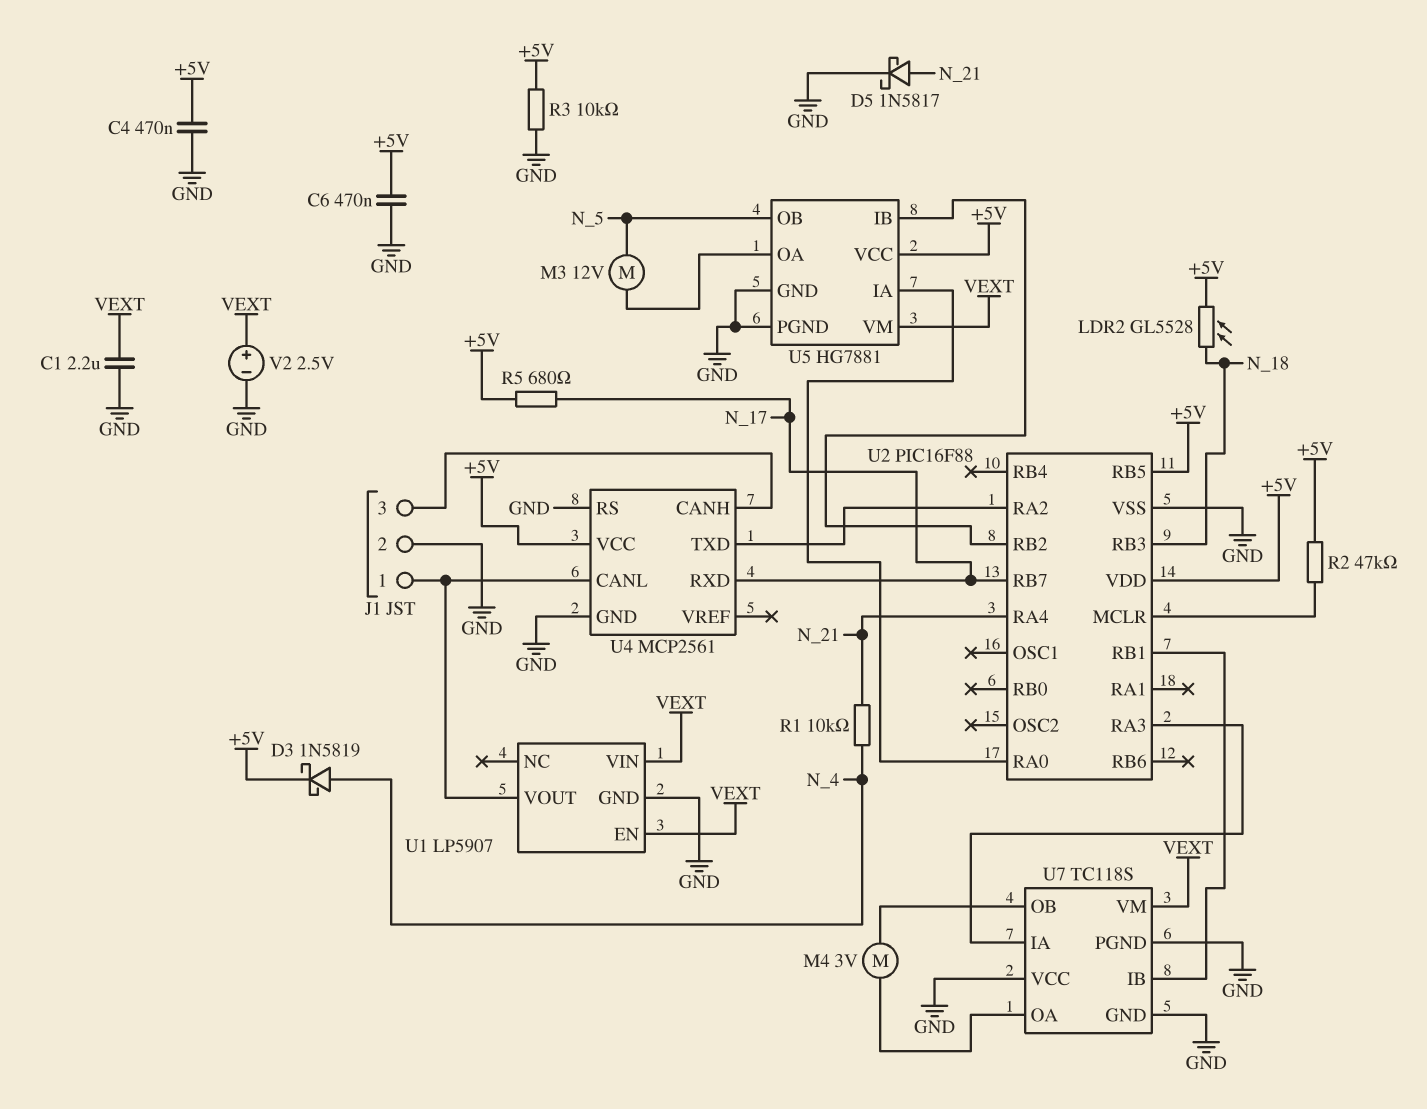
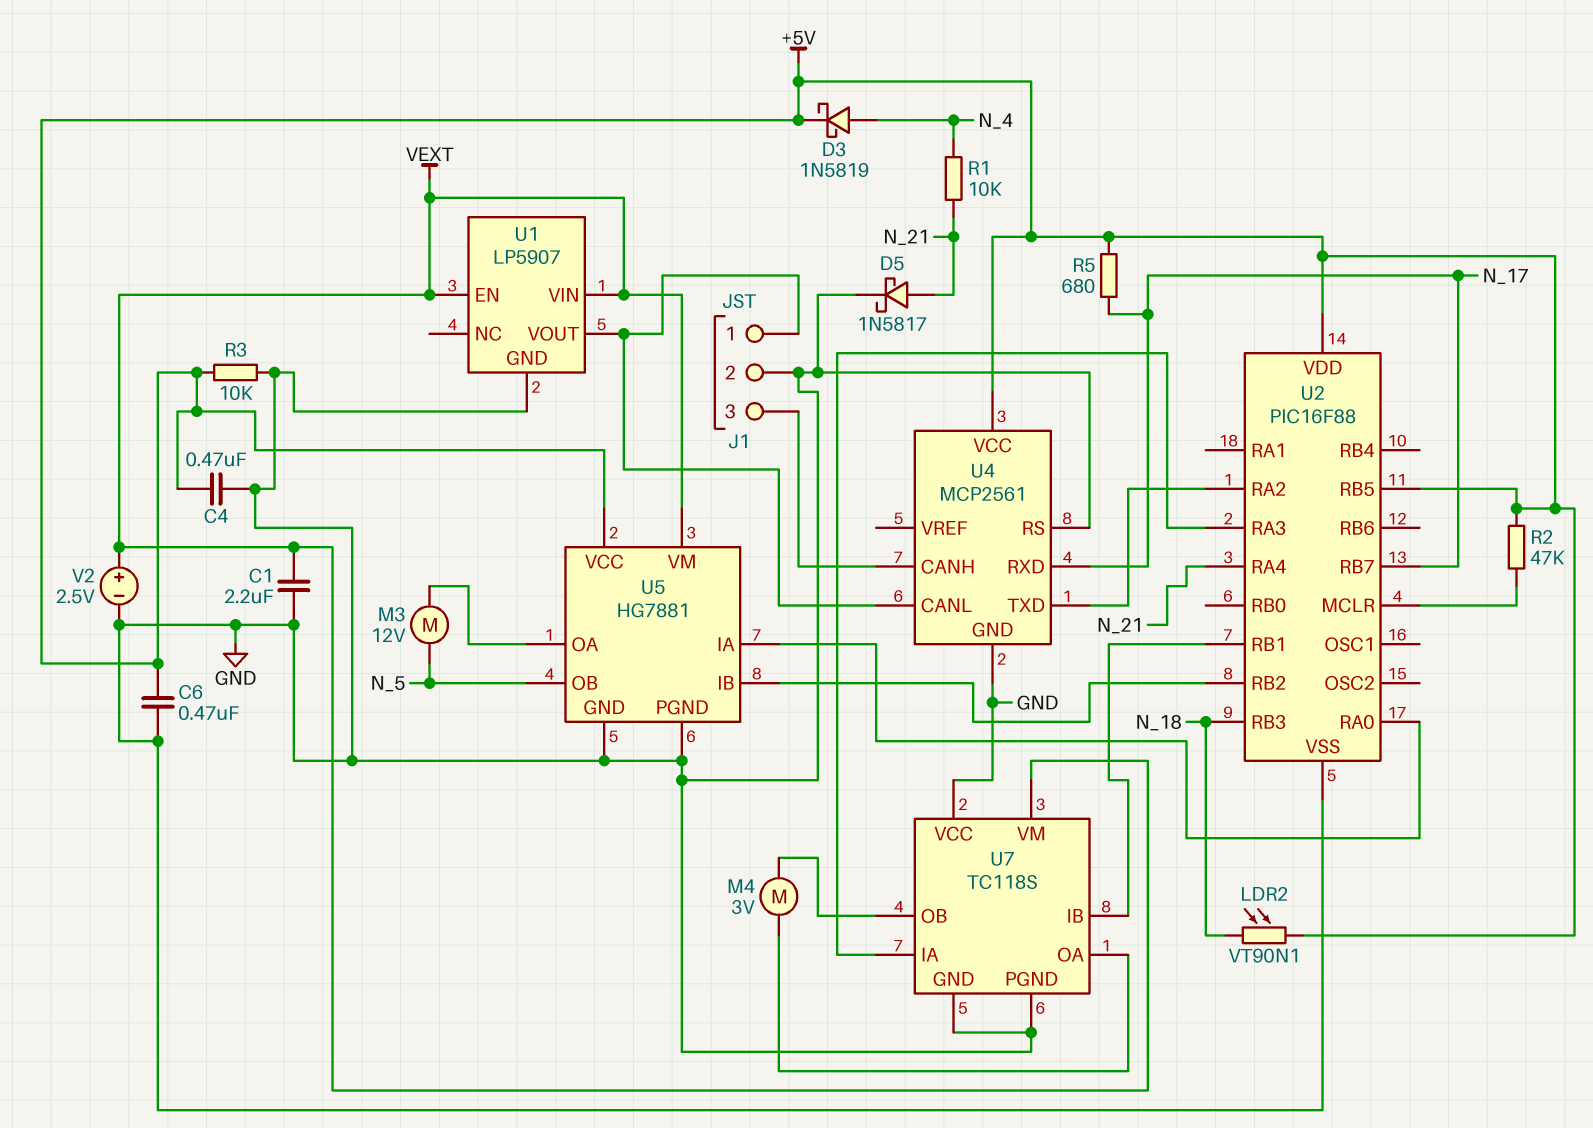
LDR2: GL5528 (+5V, N_18) -> VT90N1 (+5V, N_18)

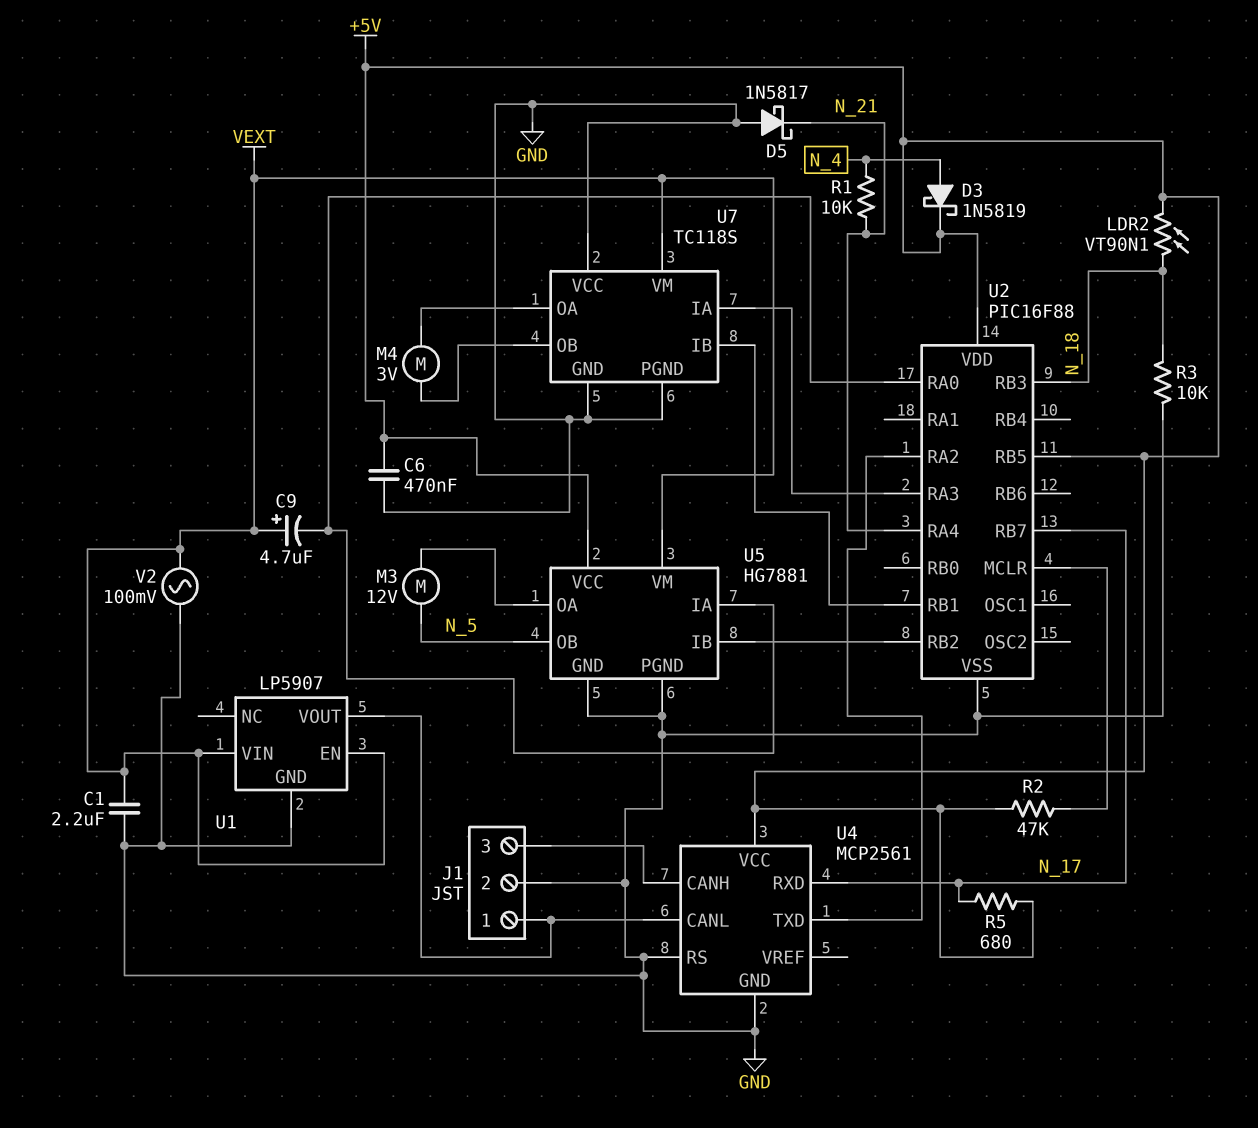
C4: 470nF (+5V, GND) -> none
C9: none -> 4.7uF (plus VEXT, minus U2/RA0)
D5: schottky 1N5817 (A N_21, K GND) -> schottky 1N5817 (A GND, K N_21)
R3: 10k (+5V, GND) -> 10k (GND, N_18)
V2: 2.5V (plus VEXT, minus GND) -> AC 100mV (GND, VEXT)

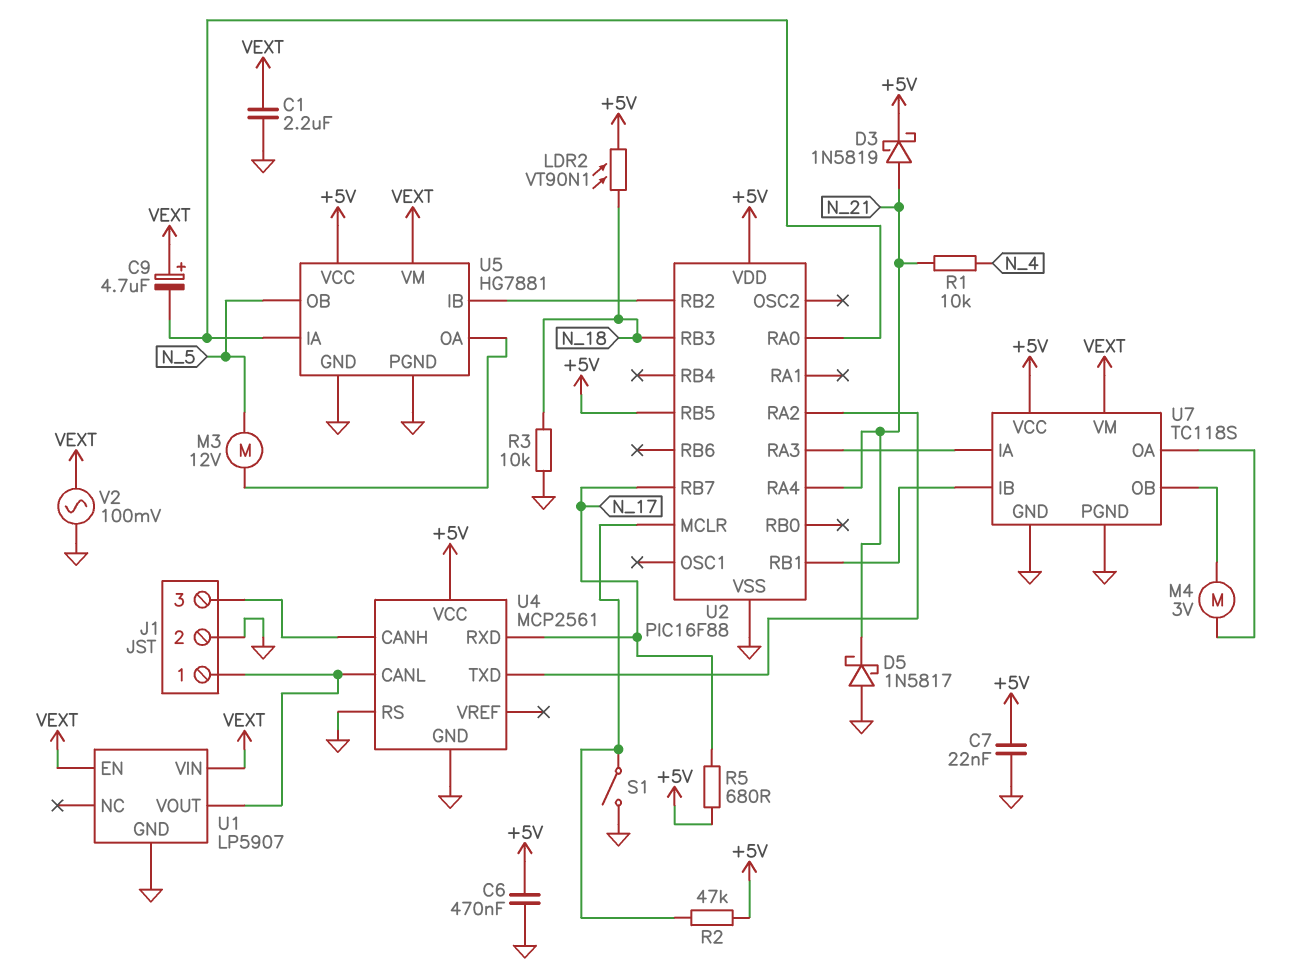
C7: none -> 22nF (+5V, GND)
D3: schottky 1N5819 (A N_4, K +5V) -> schottky 1N5819 (A N_21, K +5V)
S1: none -> switch (GND, U2/MCLR)
U7 pin VCC: GND -> +5V

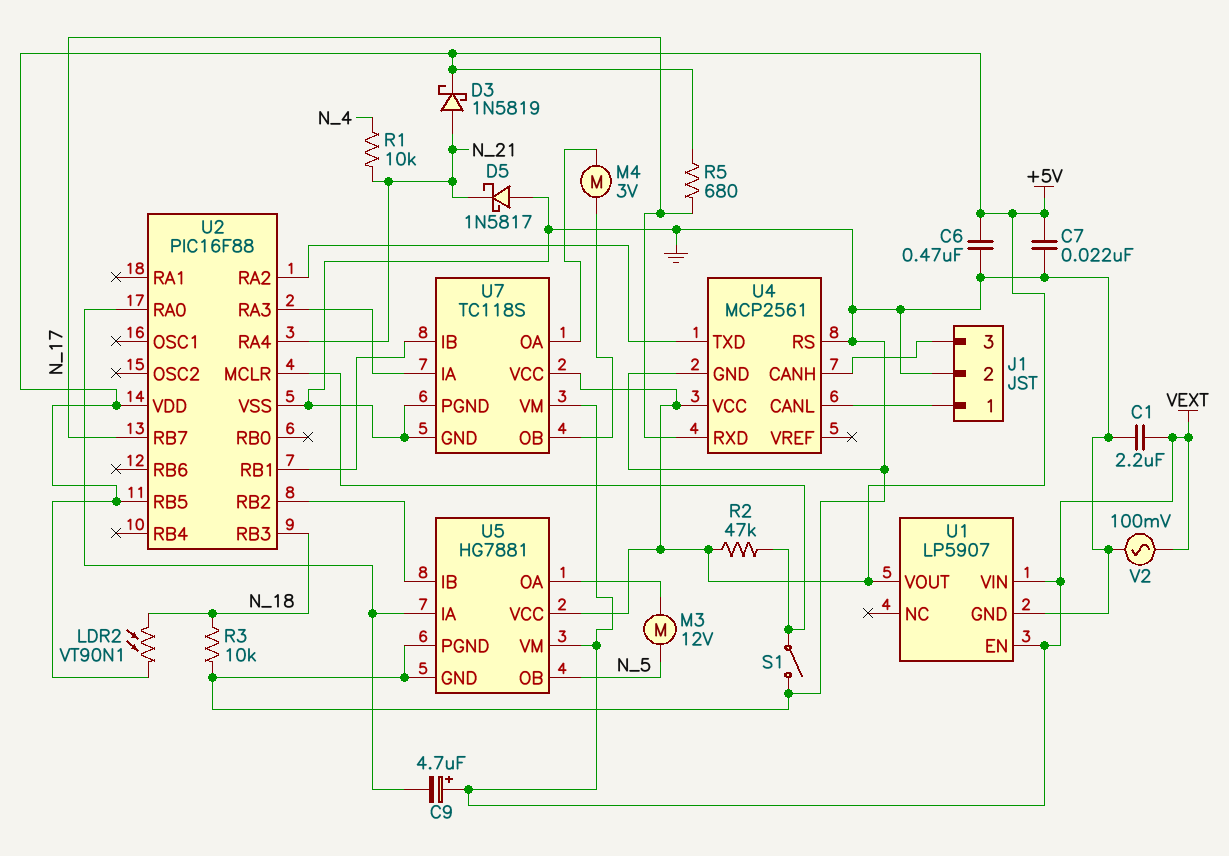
U1 pin VOUT: J1/1 -> +5V

